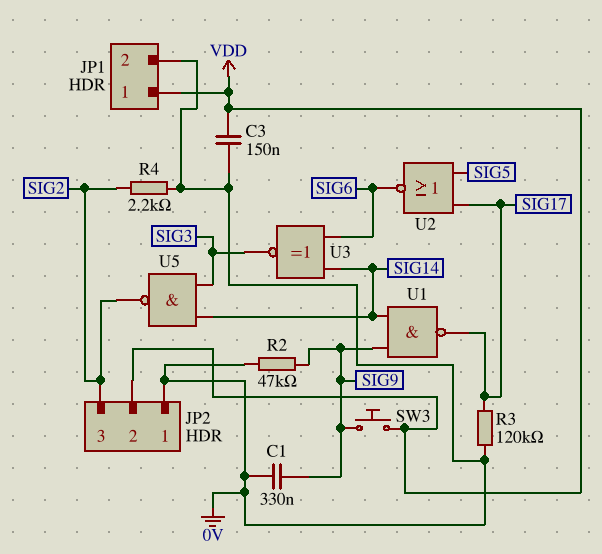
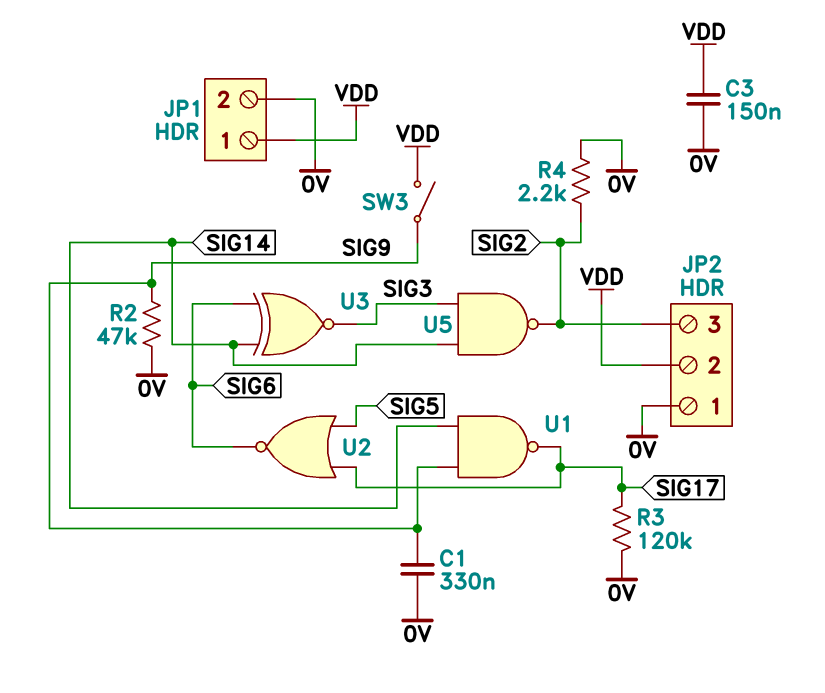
SW3: button (SIG9, VDD) -> switch (SIG9, VDD)

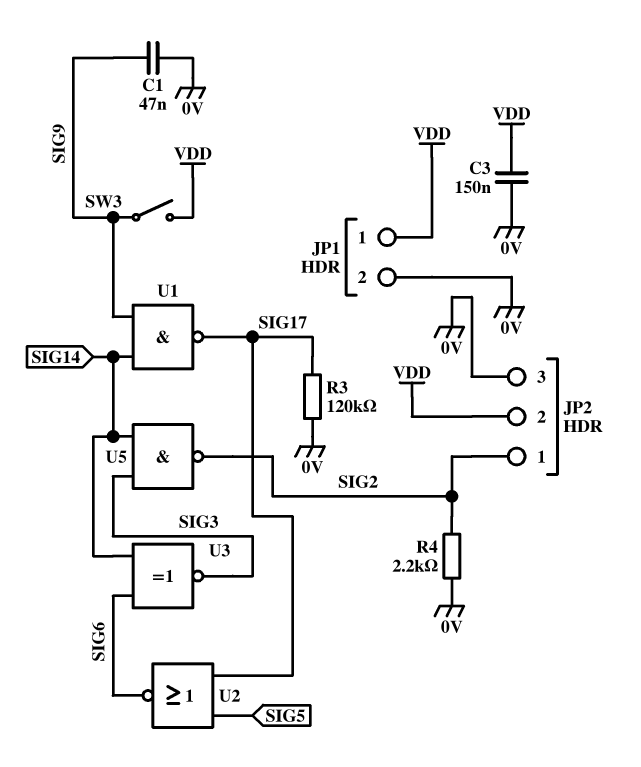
C1: 330nF (0V, SIG9) -> 47nF (0V, SIG9)
JP2 pin 1: 0V -> SIG2
JP2 pin 3: SIG2 -> 0V
R2: 47k (0V, SIG9) -> none

